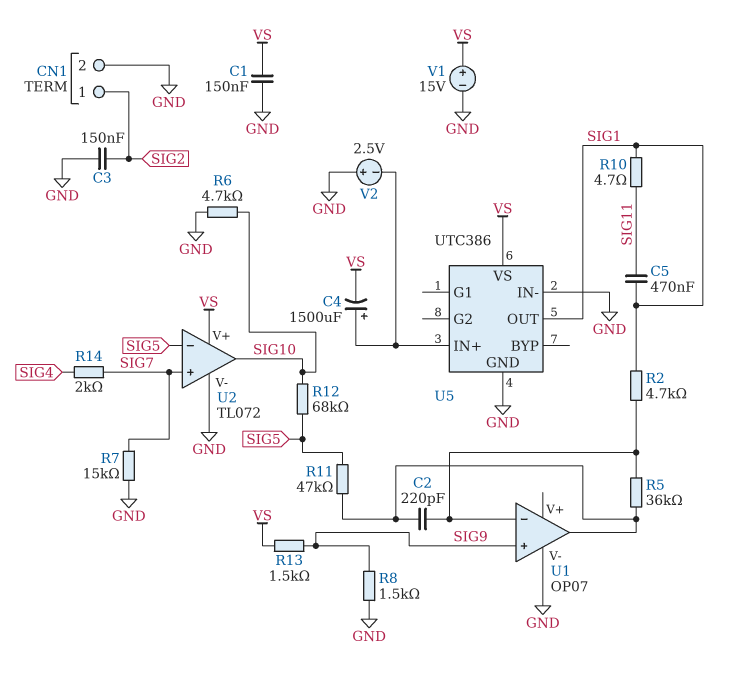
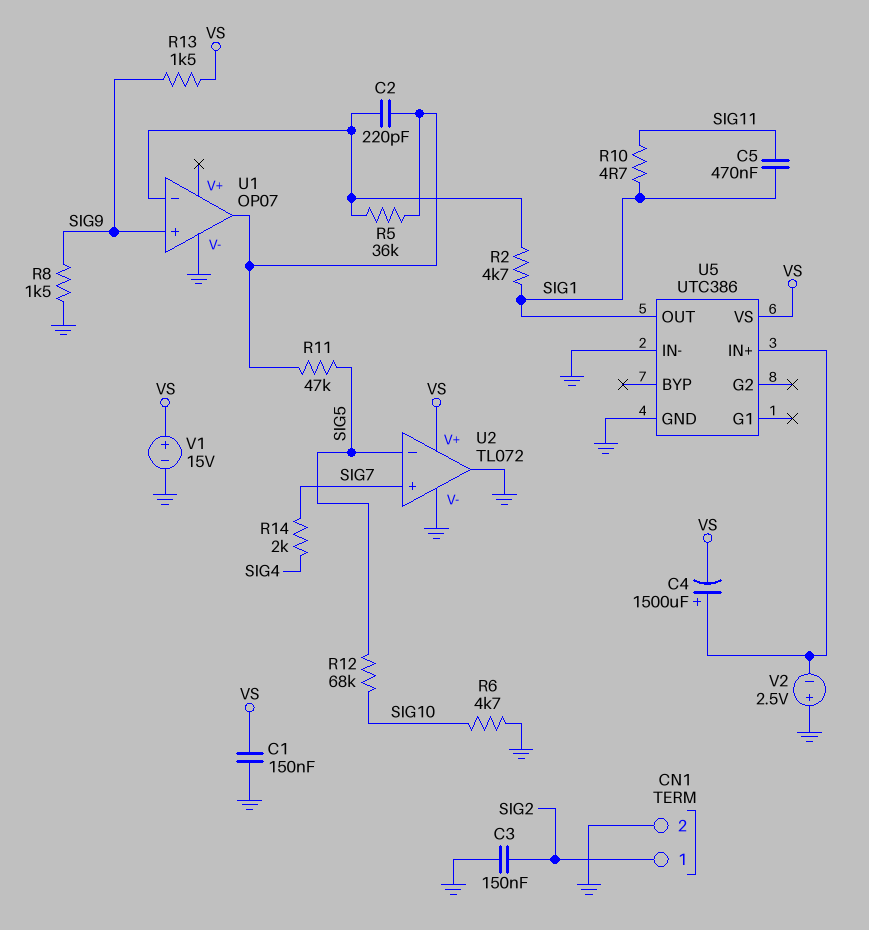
R7: 15k (GND, SIG7) -> none
U2 pin out: SIG10 -> GND

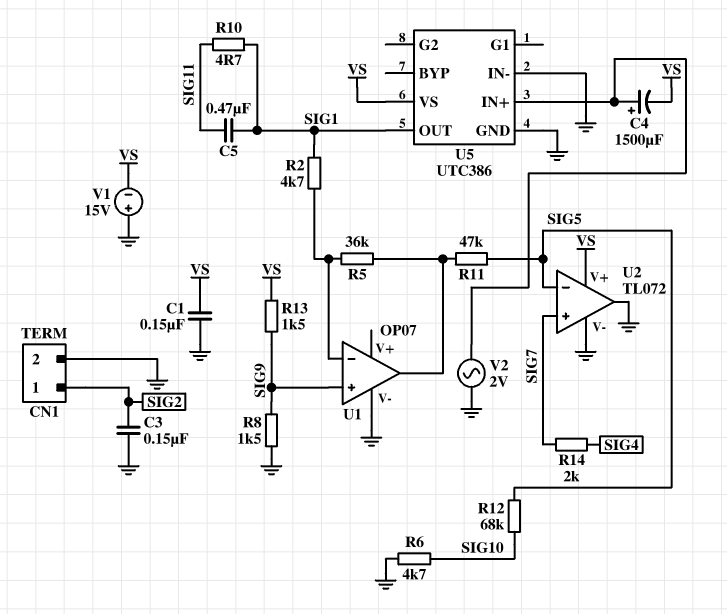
C2: 220pF (U1/in-, U1/out) -> none
V1: 15V (plus VS, minus GND) -> 15V (plus GND, minus VS)
V2: 2.5V (plus GND, minus U5/IN+) -> AC 2V (GND, U5/IN+)

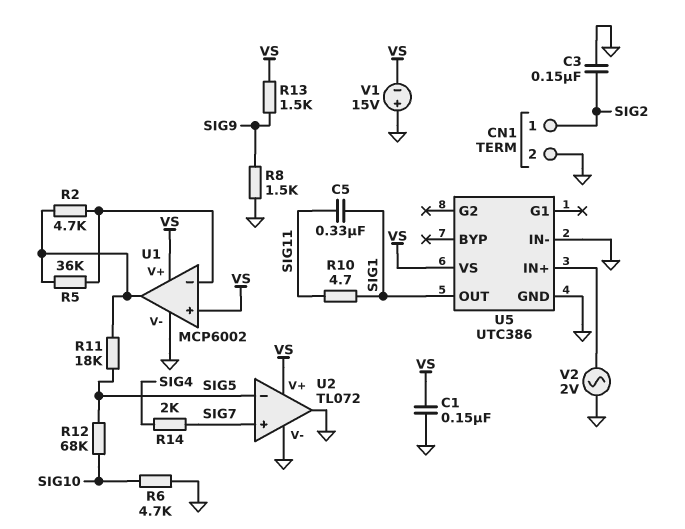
C4: 1500uF (plus U5/IN+, minus VS) -> none
C5: 470nF (SIG1, SIG11) -> 330nF (SIG1, SIG11)
R2: 4.7k (SIG1, U1/in-) -> 4.7k (U1/in-, U1/out)
R11: 47k (SIG5, U1/out) -> 18k (SIG5, U1/out)
U1: OP07 -> MCP6002
U1 pin V+: none -> VS
U1 pin in+: SIG9 -> VS

